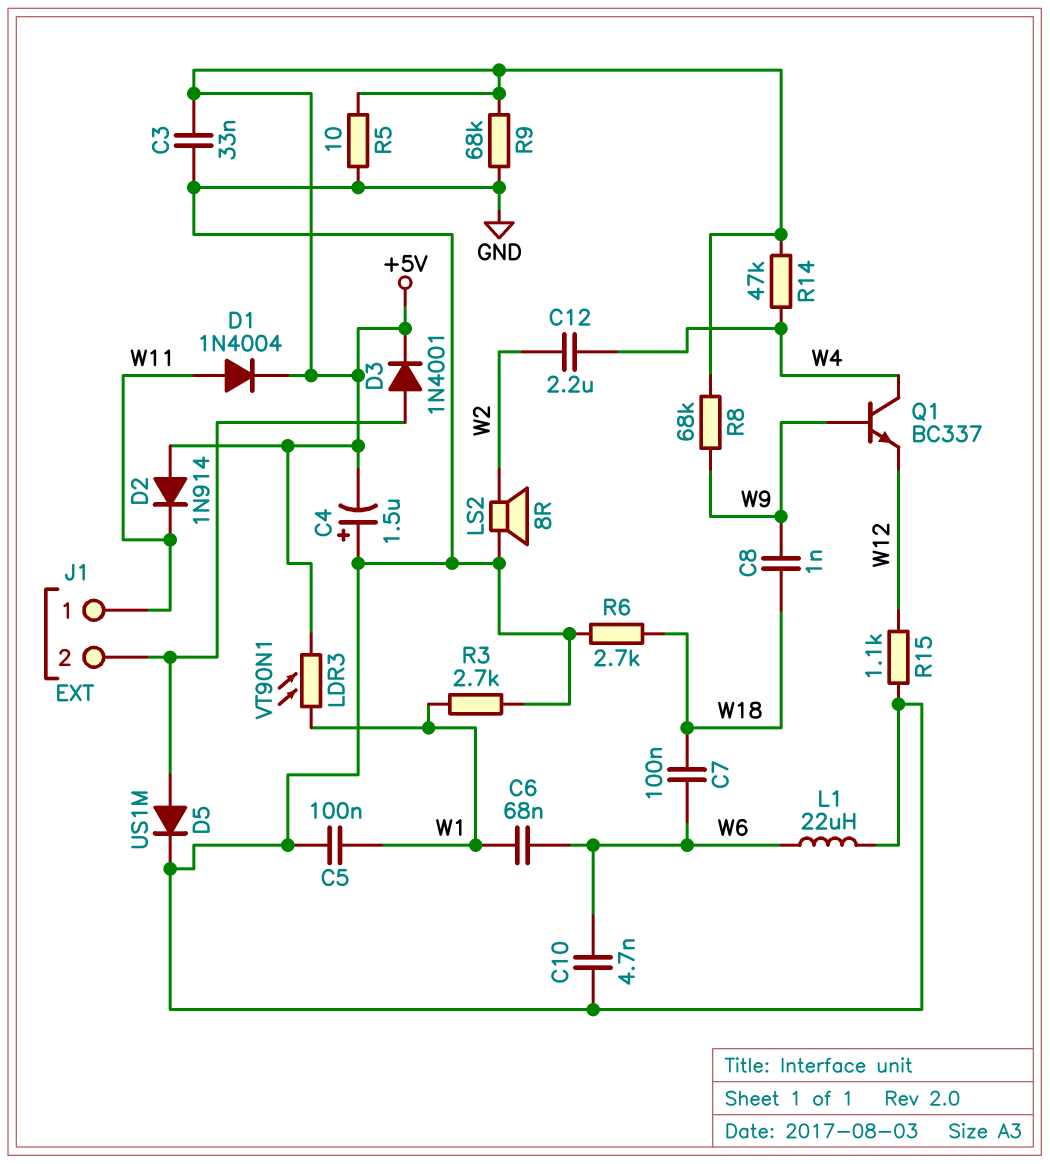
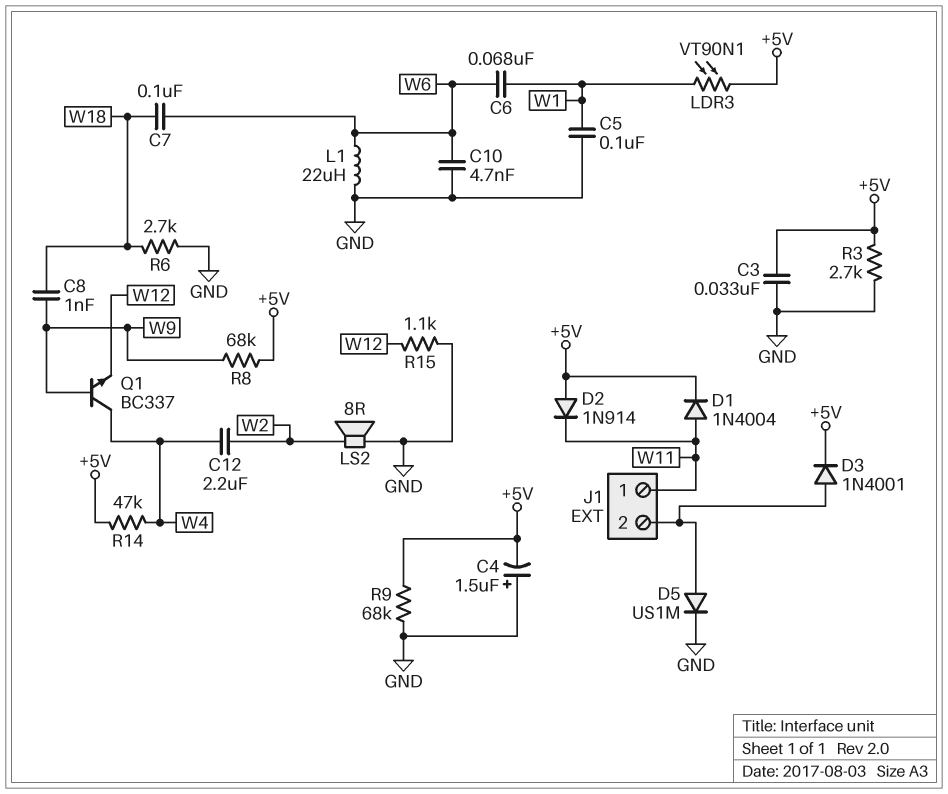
R3: 2.7k (GND, W1) -> 2.7k (+5V, GND)
R5: 10 (+5V, GND) -> none

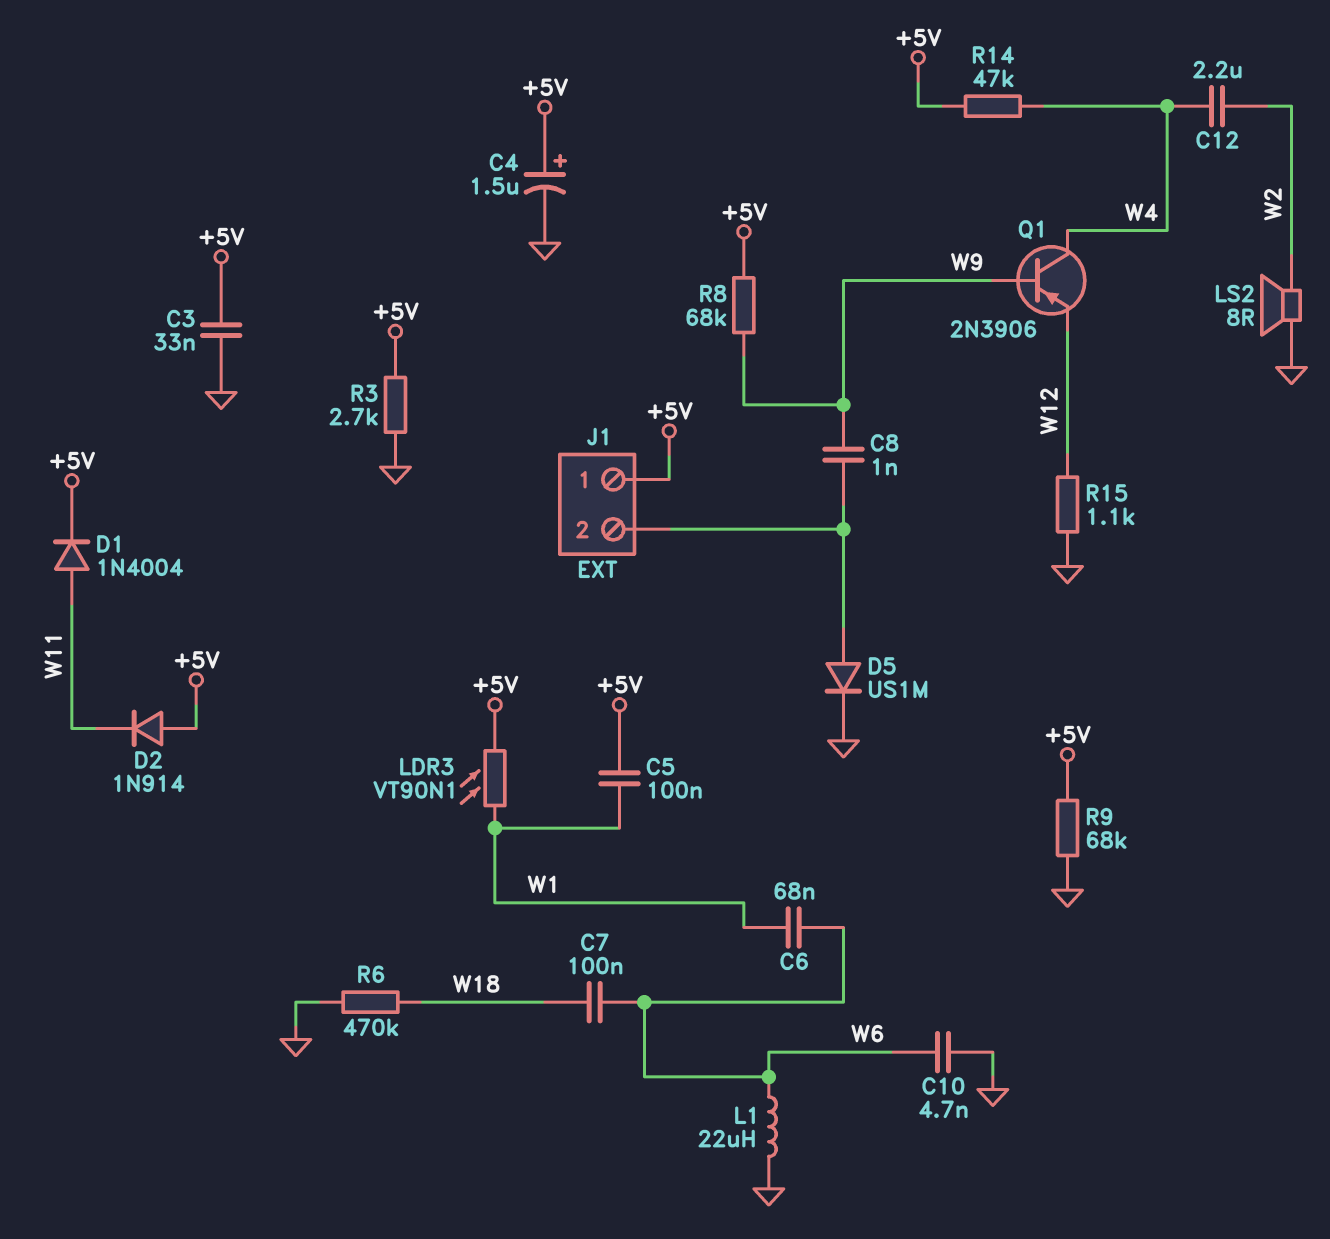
C4: 1.5uF (plus GND, minus +5V) -> 1.5uF (plus +5V, minus GND)
C5: 100nF (GND, W1) -> 100nF (+5V, W1)
C8: 1nF (W9, W18) -> 1nF (J1/2, W9)
D3: diode 1N4001 (A J1/2, K +5V) -> none
J1 pin 1: W11 -> +5V
Q1: NPN BC337 (B W9, C W4, E W12) -> PNP 2N3906 (B W9, C W4, E W12)
R6: 2.7k (GND, W18) -> 470k (GND, W18)

